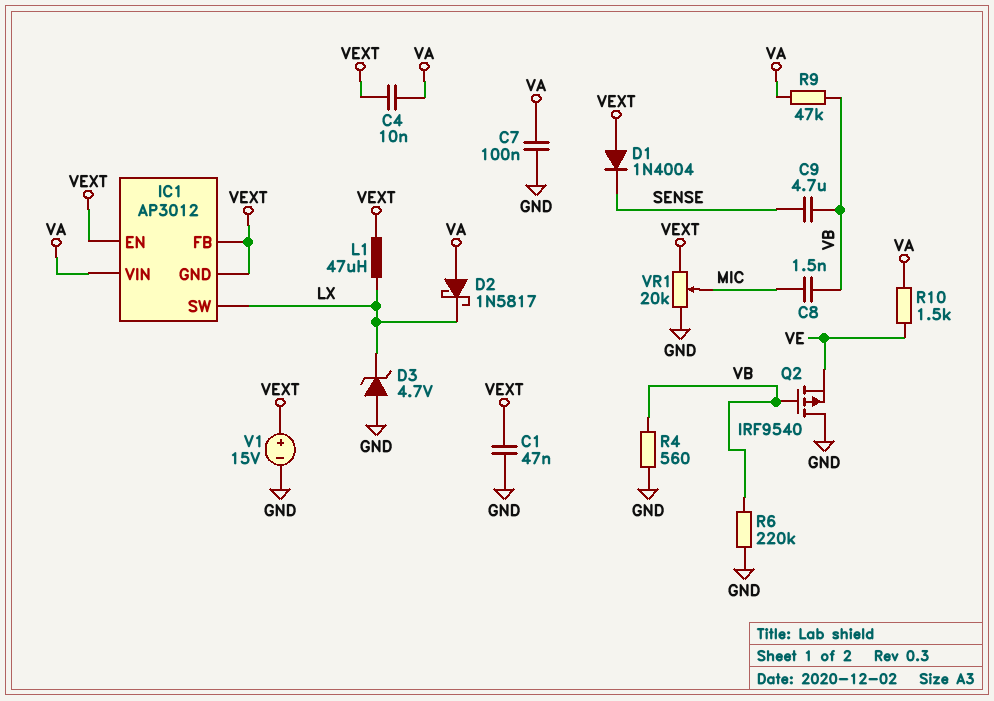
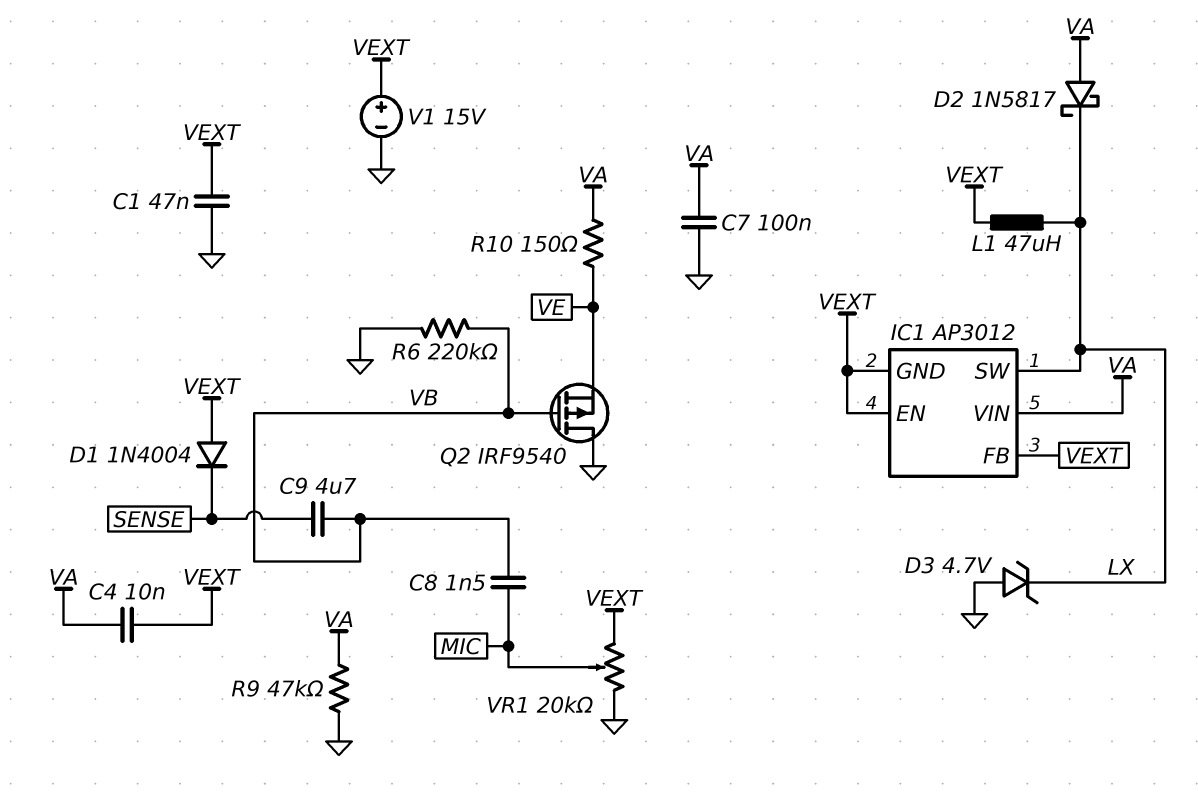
R4: 560 (GND, VB) -> none
R9: 47k (VA, VB) -> 47k (GND, VA)
R10: 1.5k (VA, VE) -> 150 (VA, VE)

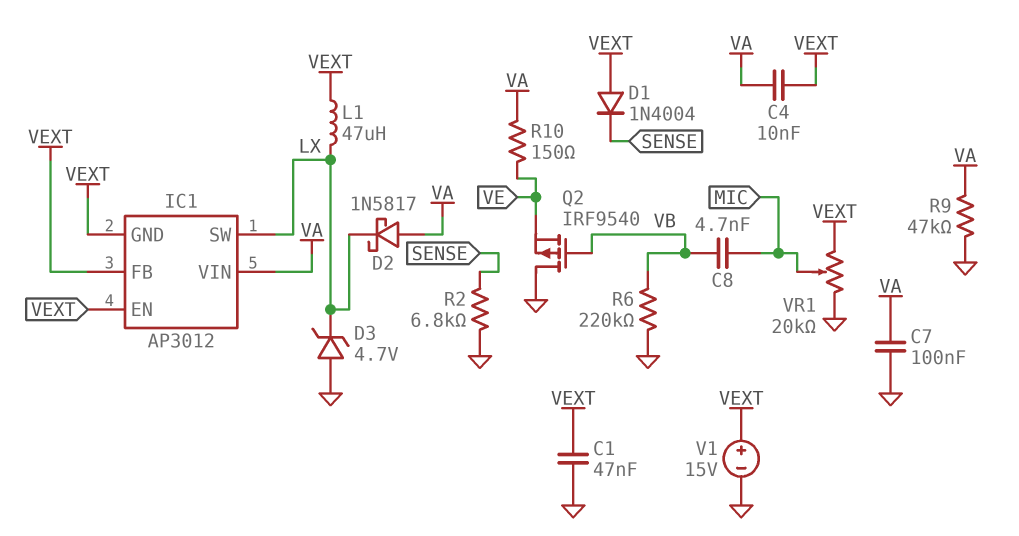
C8: 1.5nF (MIC, VB) -> 4.7nF (MIC, VB)
C9: 4.7uF (SENSE, VB) -> none
R2: none -> 6.8k (GND, SENSE)

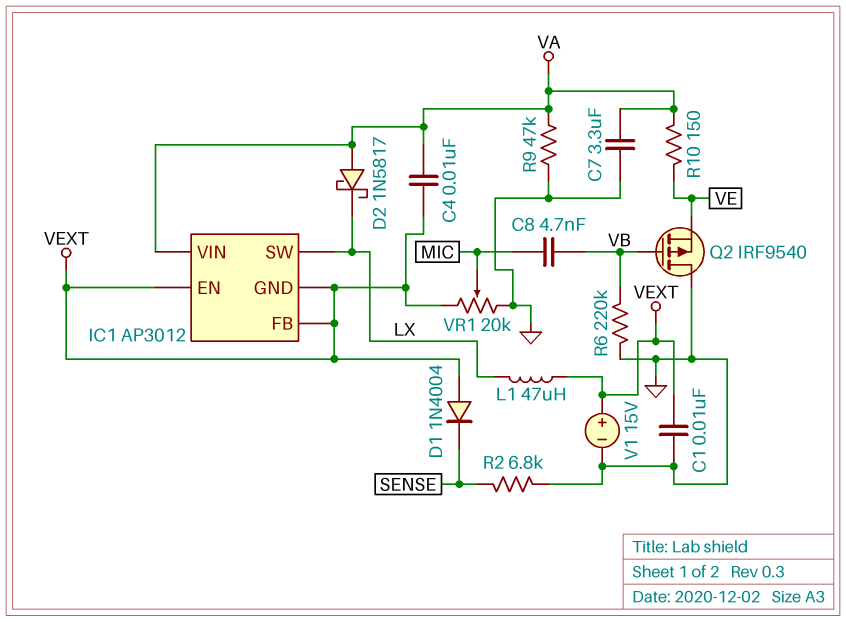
C1: 47nF (GND, VEXT) -> 10nF (GND, VEXT)
C7: 100nF (GND, VA) -> 3.3uF (GND, VA)
D3: zener 4.7V (A GND, K LX) -> none

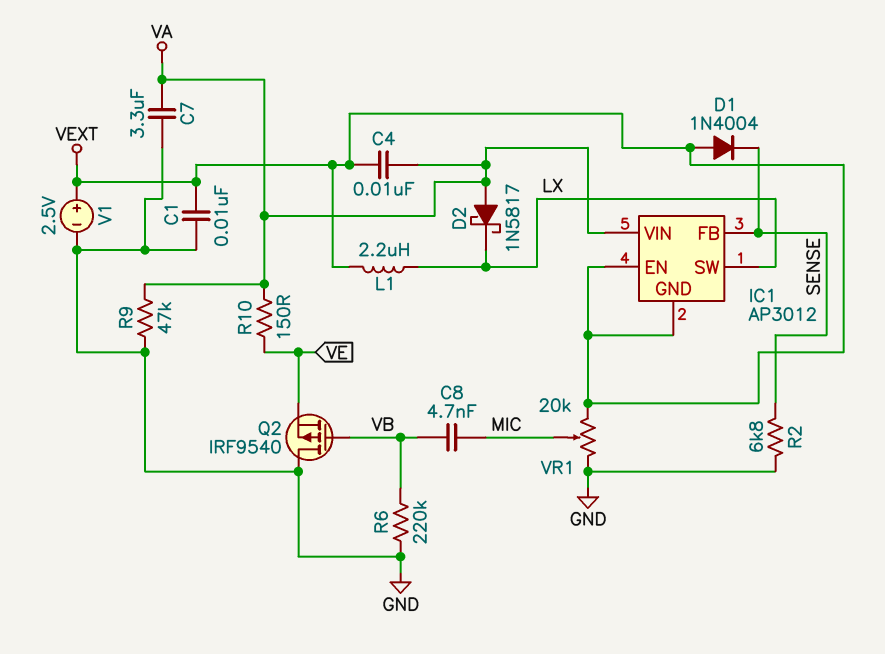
IC1 pin FB: VEXT -> SENSE
L1: 47uH (LX, VEXT) -> 2.2uH (LX, VEXT)
V1: 15V (plus VEXT, minus GND) -> 2.5V (plus VEXT, minus GND)

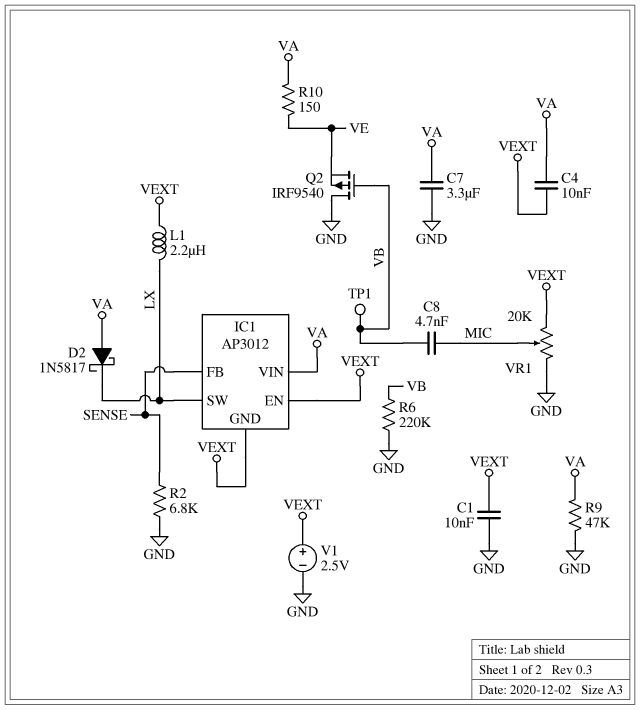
D1: diode 1N4004 (A VEXT, K SENSE) -> none
TP1: none -> test point (VB)

